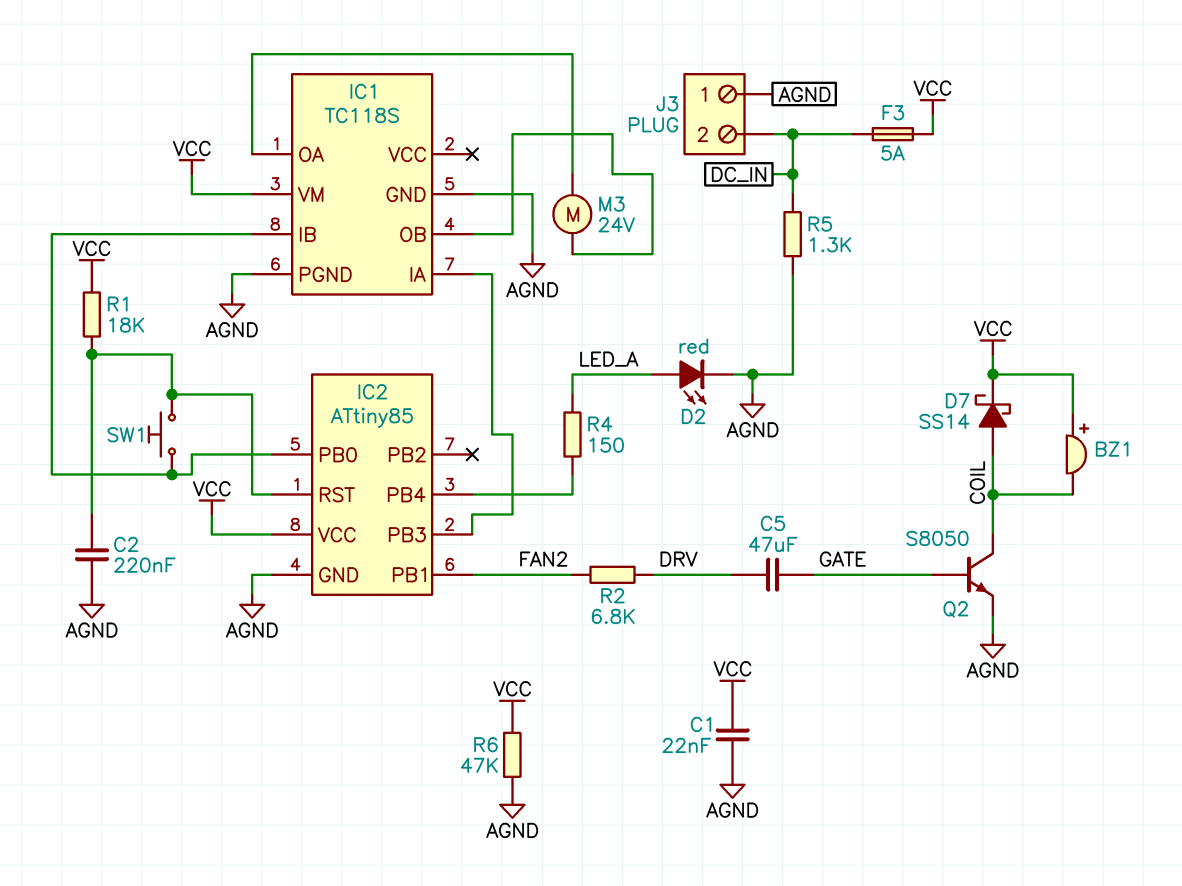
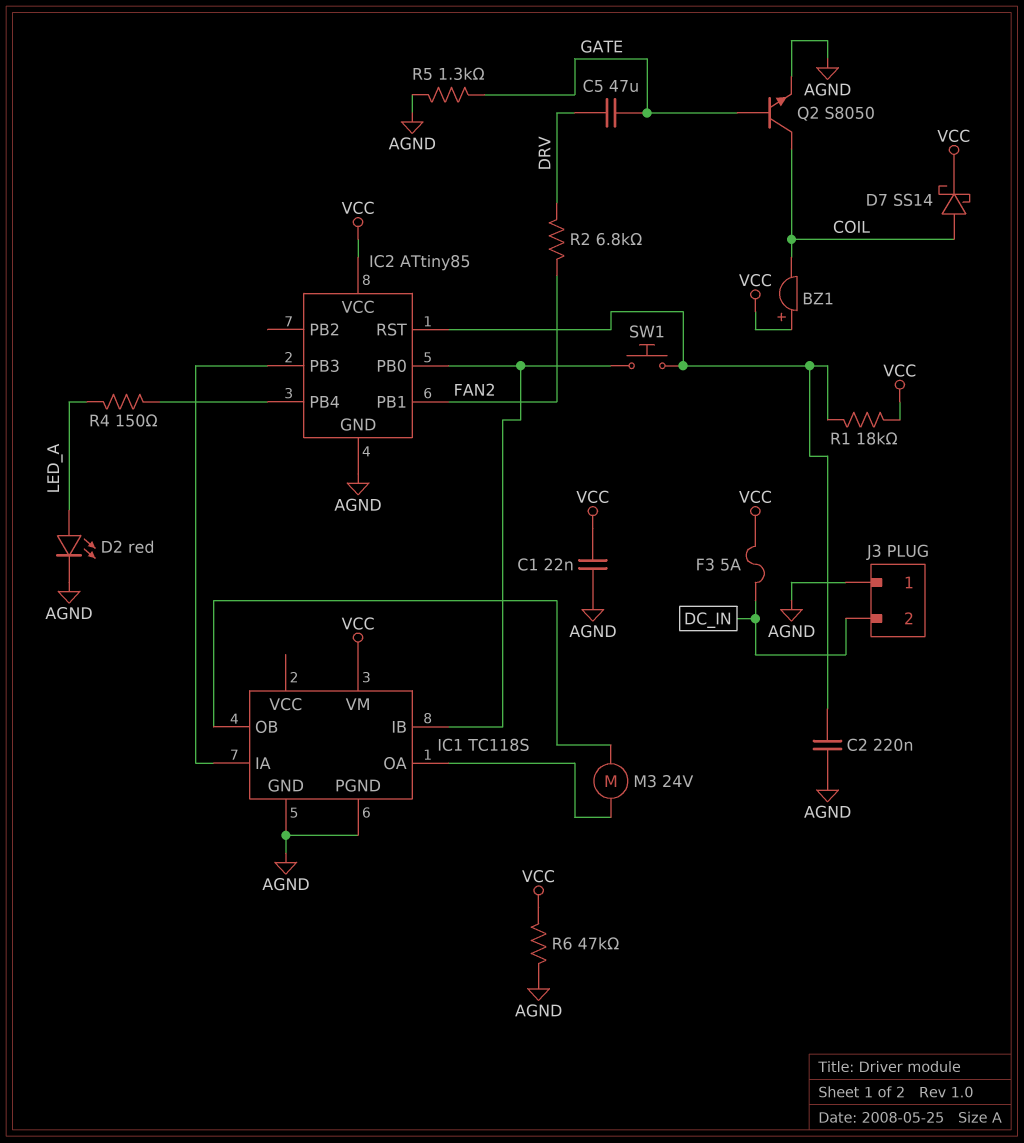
R5: 1.3k (AGND, DC_IN) -> 1.3k (AGND, GATE)

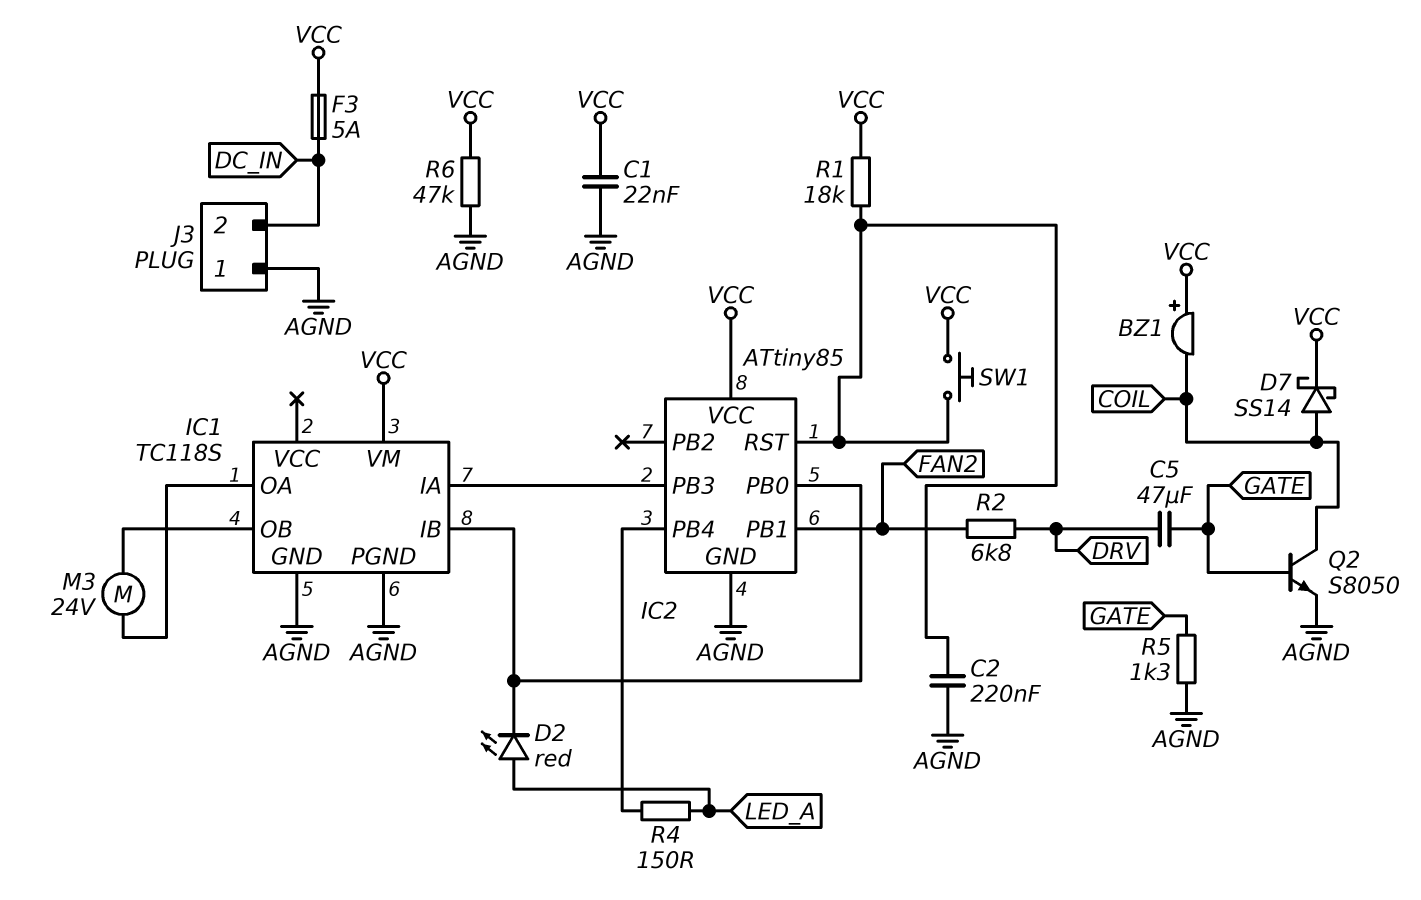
D2: LED red (A LED_A, K AGND) -> LED red (A LED_A, K IC1/IB)
SW1: button (IC1/IB, IC2/RST) -> button (IC2/RST, VCC)

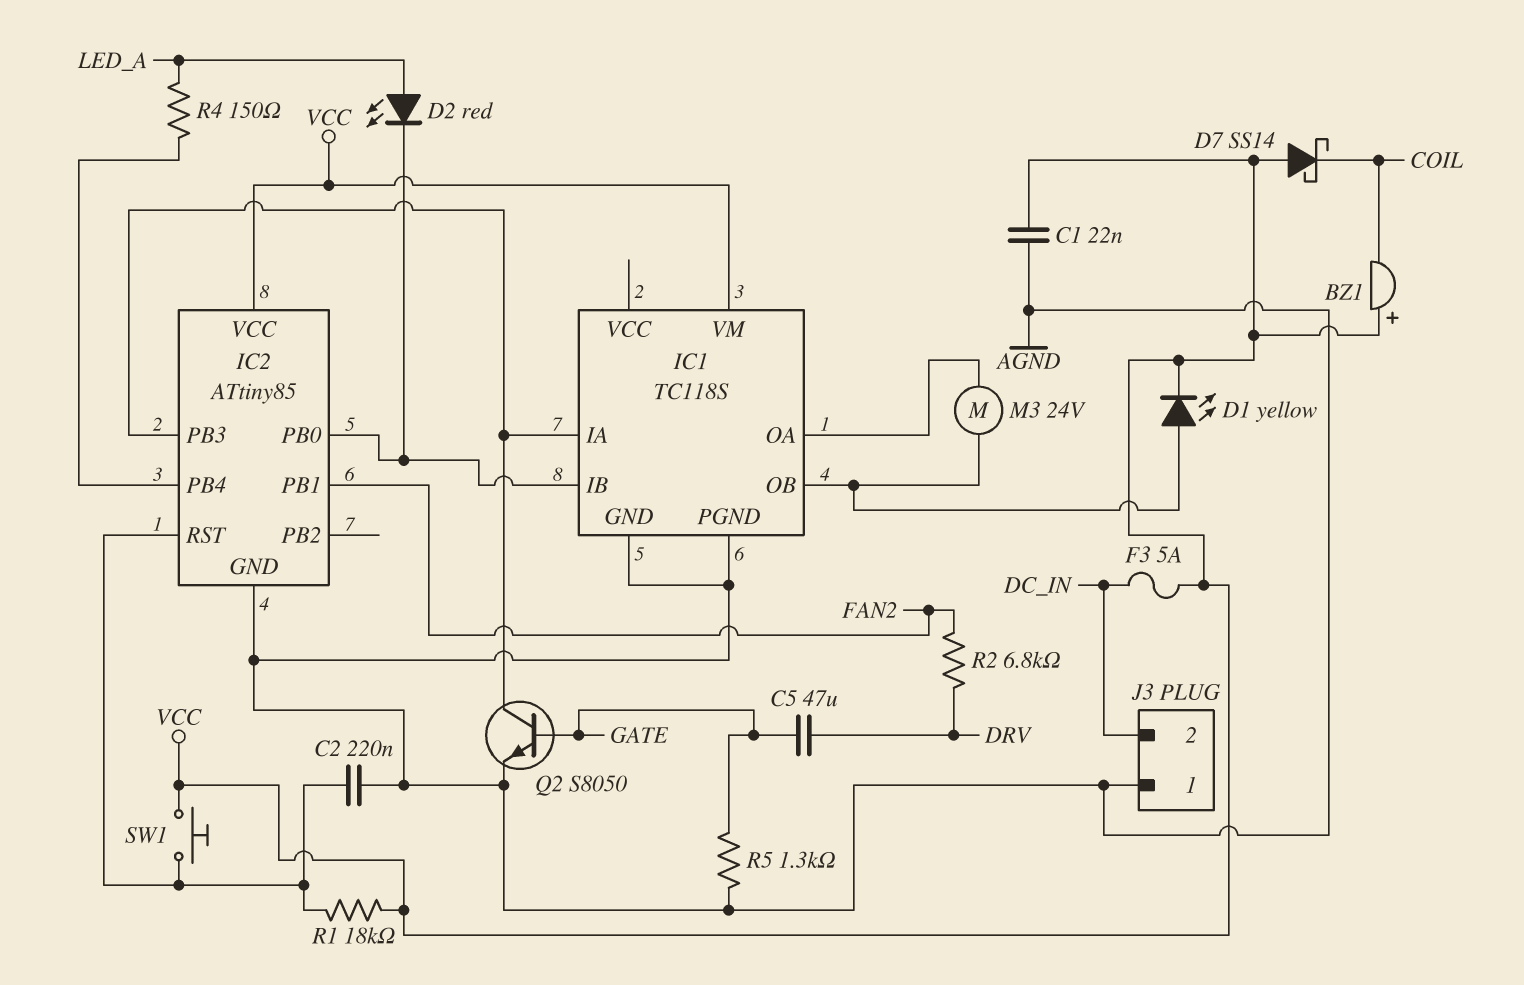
D1: none -> LED yellow (A IC1/OB, K VCC)
D7: schottky SS14 (A COIL, K VCC) -> schottky SS14 (A VCC, K COIL)
Q2: NPN S8050 (B GATE, C COIL, E AGND) -> NPN S8050 (B GATE, C IC1/IA, E AGND)
R6: 47k (AGND, VCC) -> none

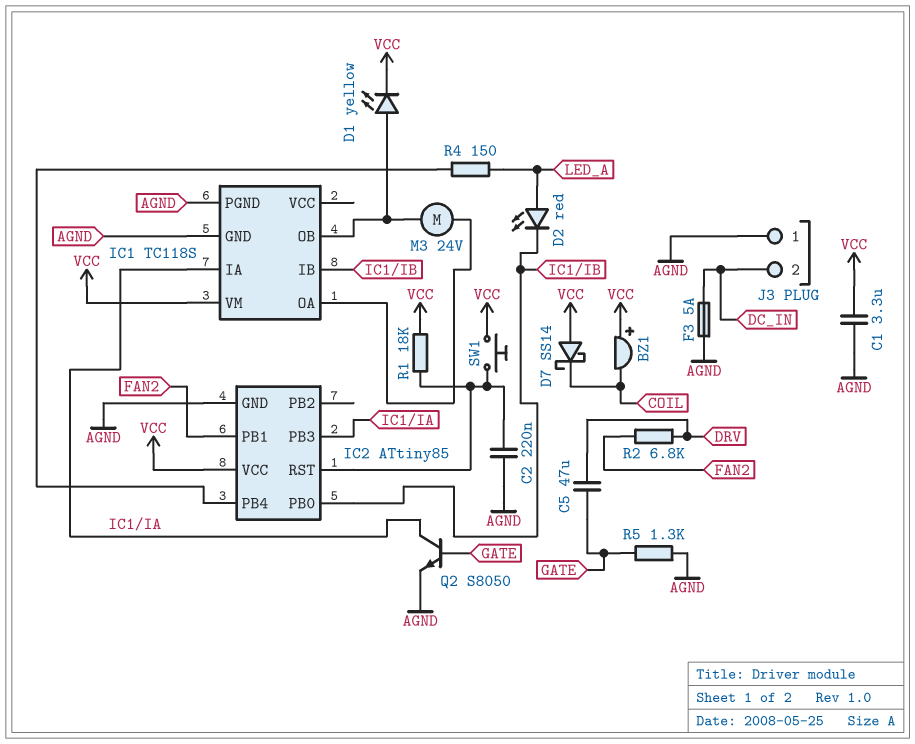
C1: 22nF (AGND, VCC) -> 3.3uF (AGND, VCC)
F3: 5A (DC_IN, VCC) -> 5A (AGND, DC_IN)

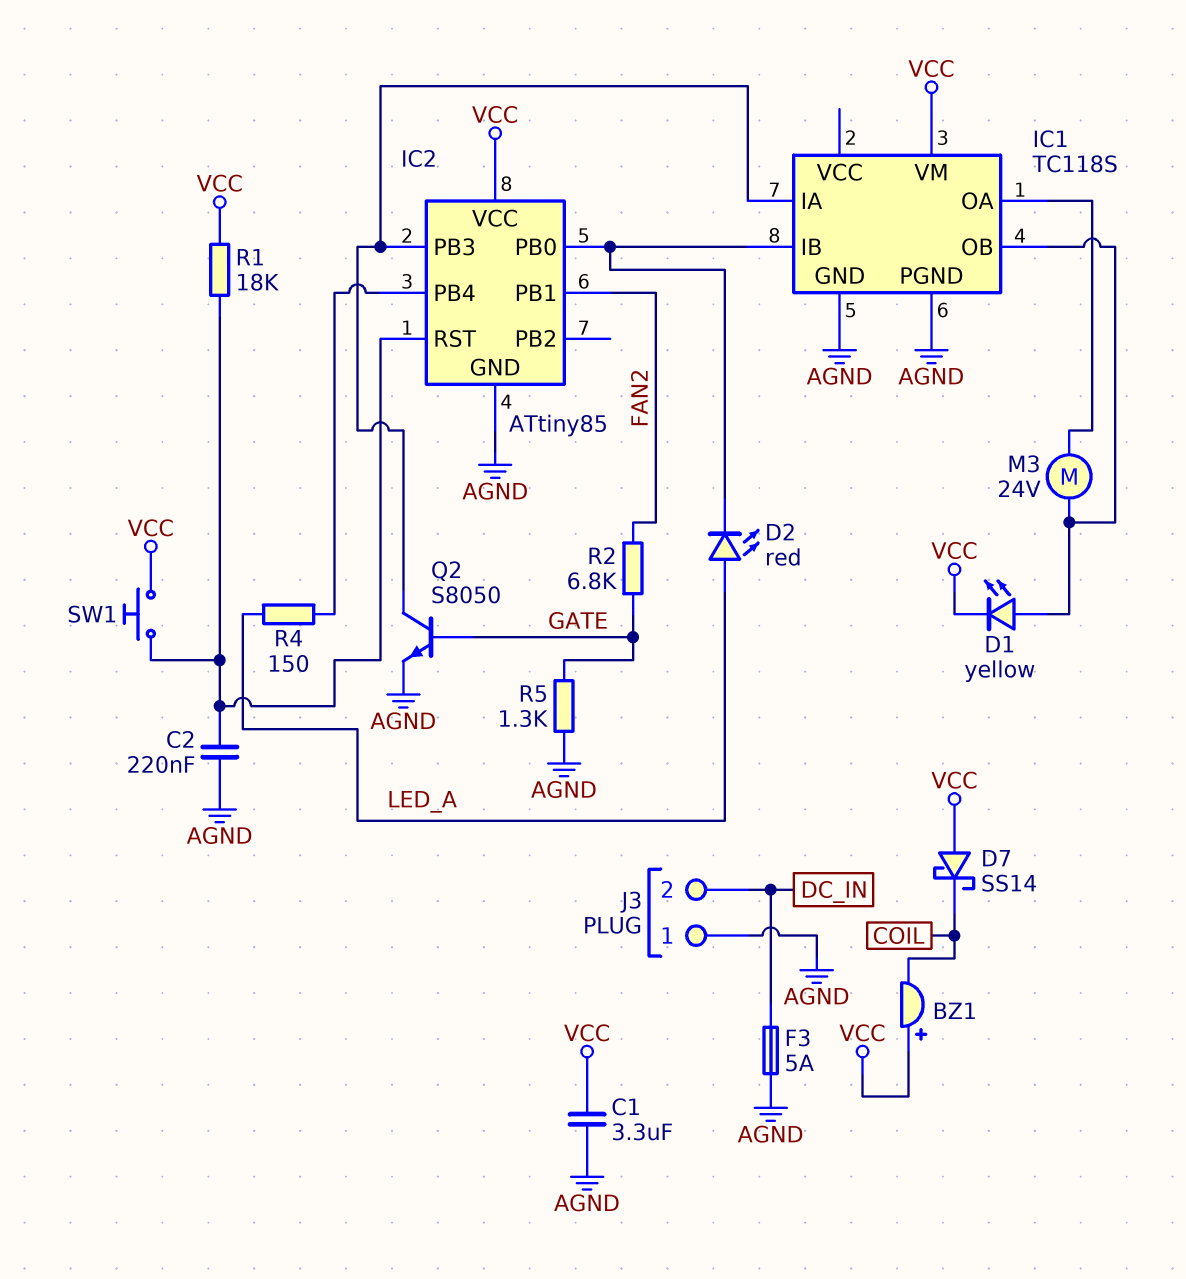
C5: 47uF (DRV, GATE) -> none
R2: 6.8k (DRV, FAN2) -> 6.8k (FAN2, GATE)

